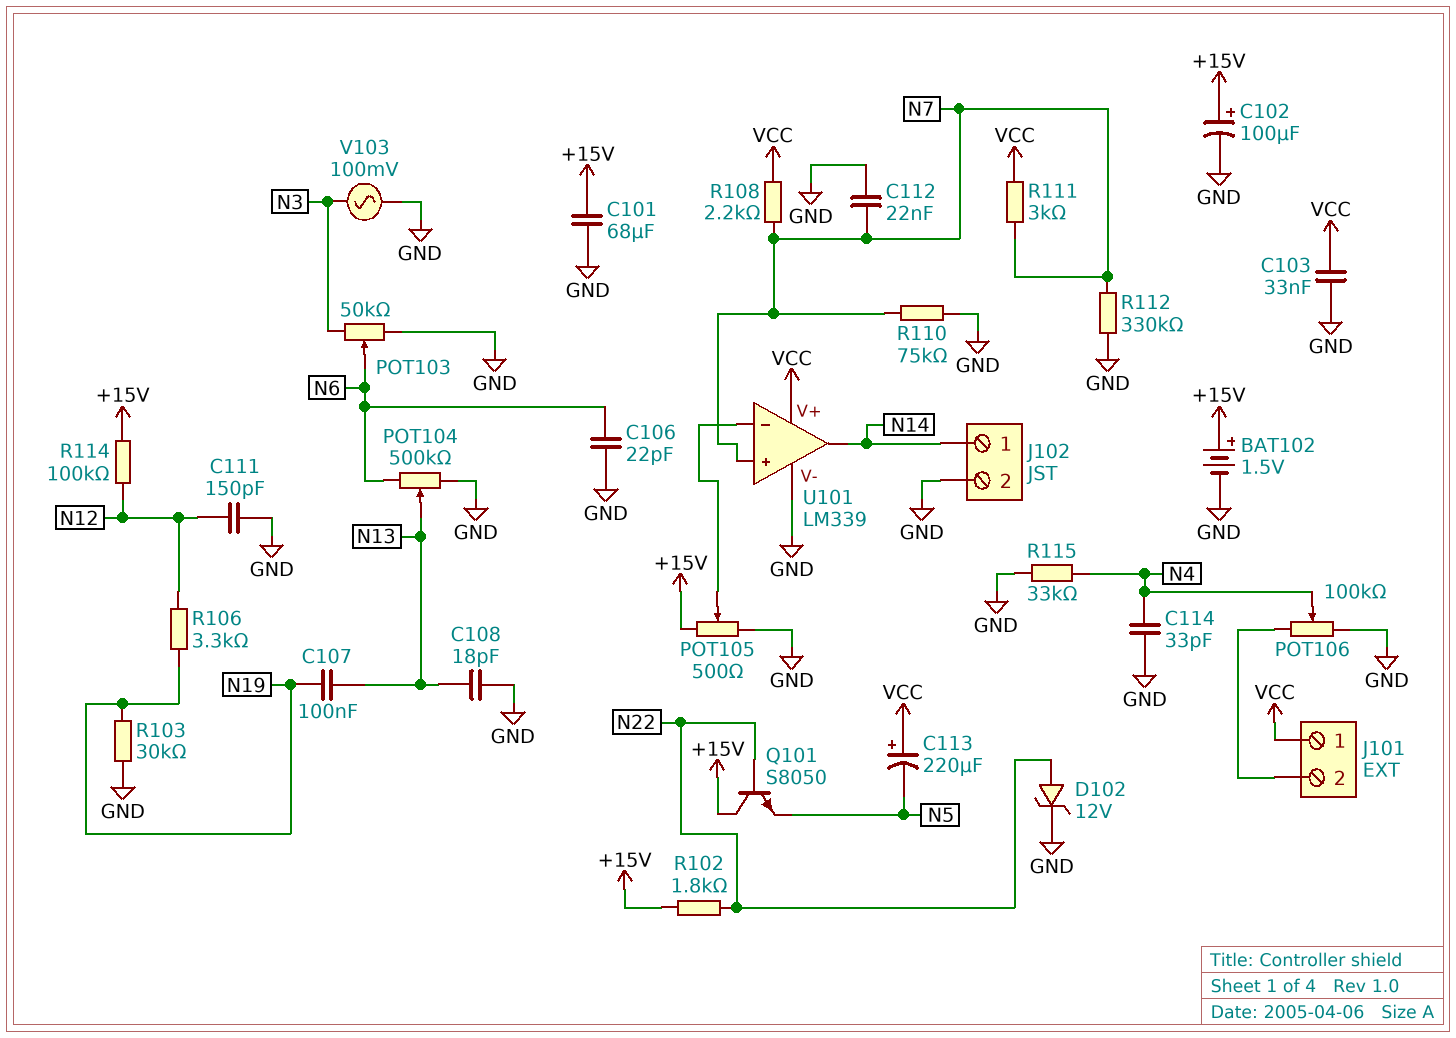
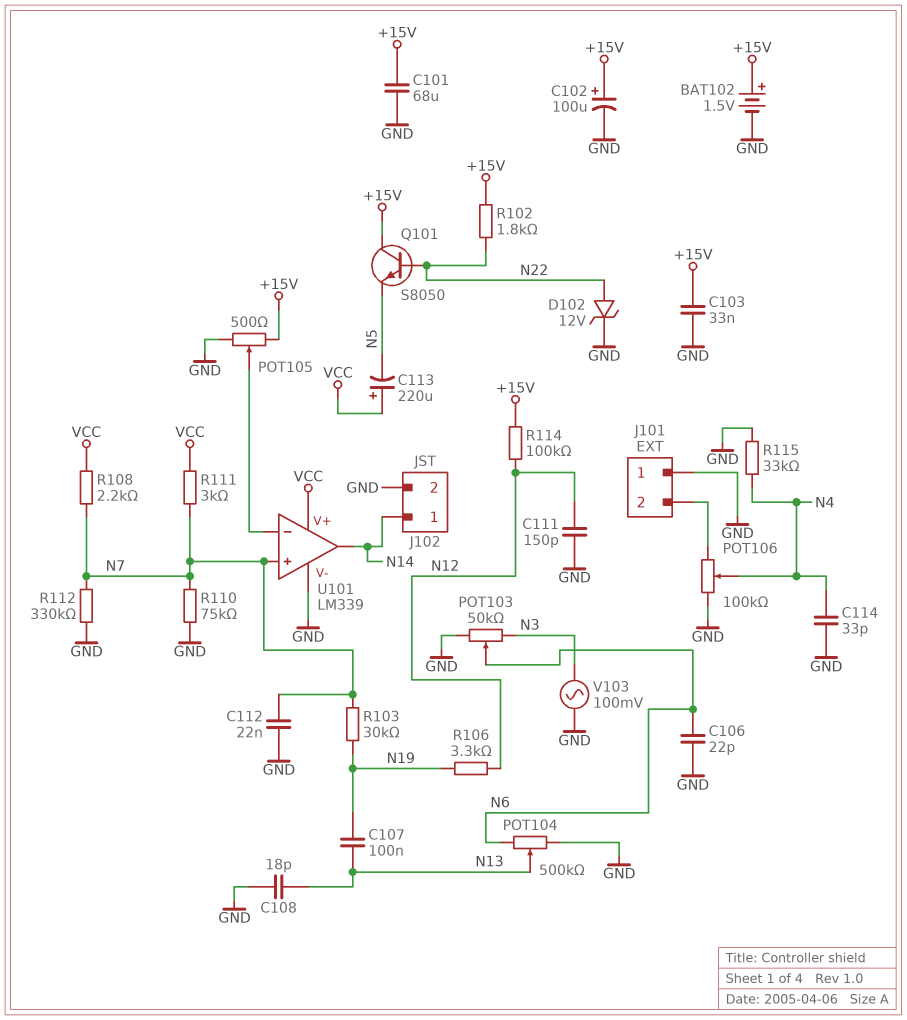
C103: 33nF (GND, VCC) -> 33nF (+15V, GND)
J101 pin 1: VCC -> GND
R103: 30k (GND, N19) -> 30k (N7, N19)

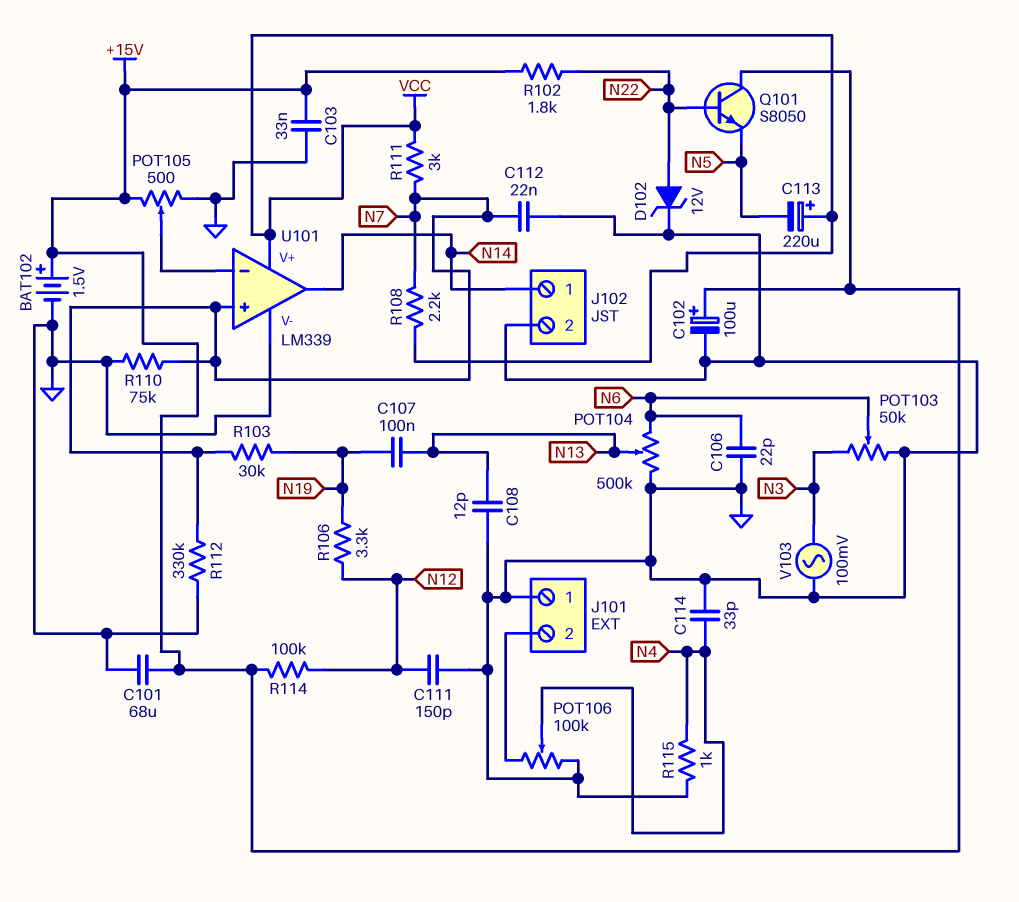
C108: 18pF (GND, N13) -> 12pF (GND, N13)
R115: 33k (GND, N4) -> 1k (GND, N4)

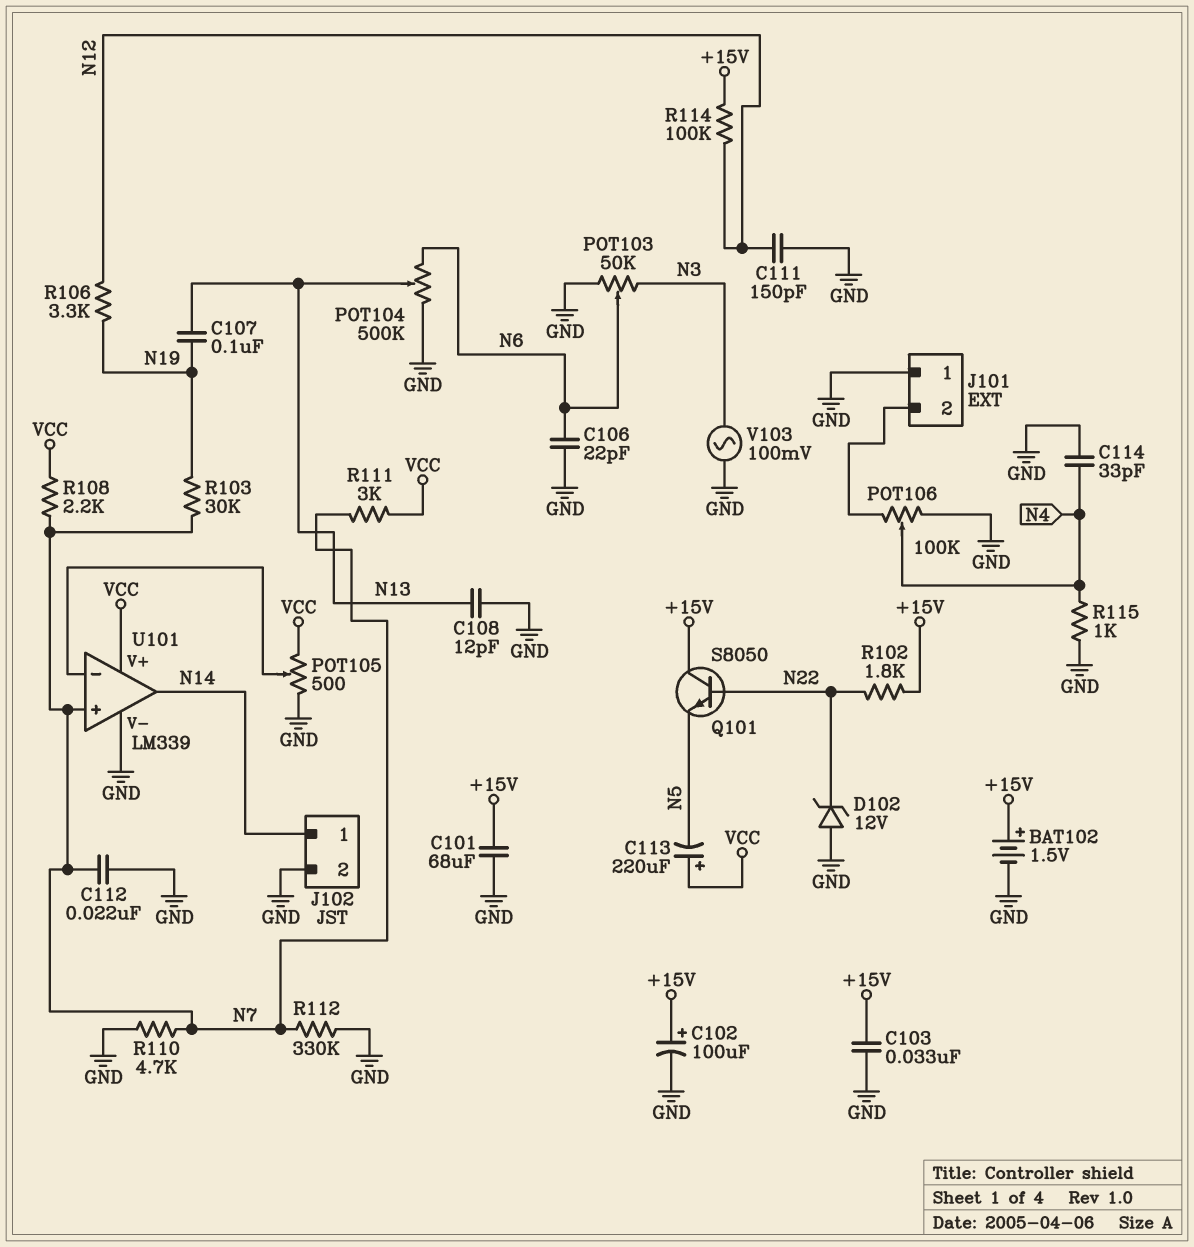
D102: zener 12V (A N22, K GND) -> zener 12V (A GND, K N22)
POT105: 500 (+15V, GND, wiper U101/in-) -> 500 (GND, VCC, wiper U101/in-)
R110: 75k (GND, N7) -> 4.7k (GND, N7)

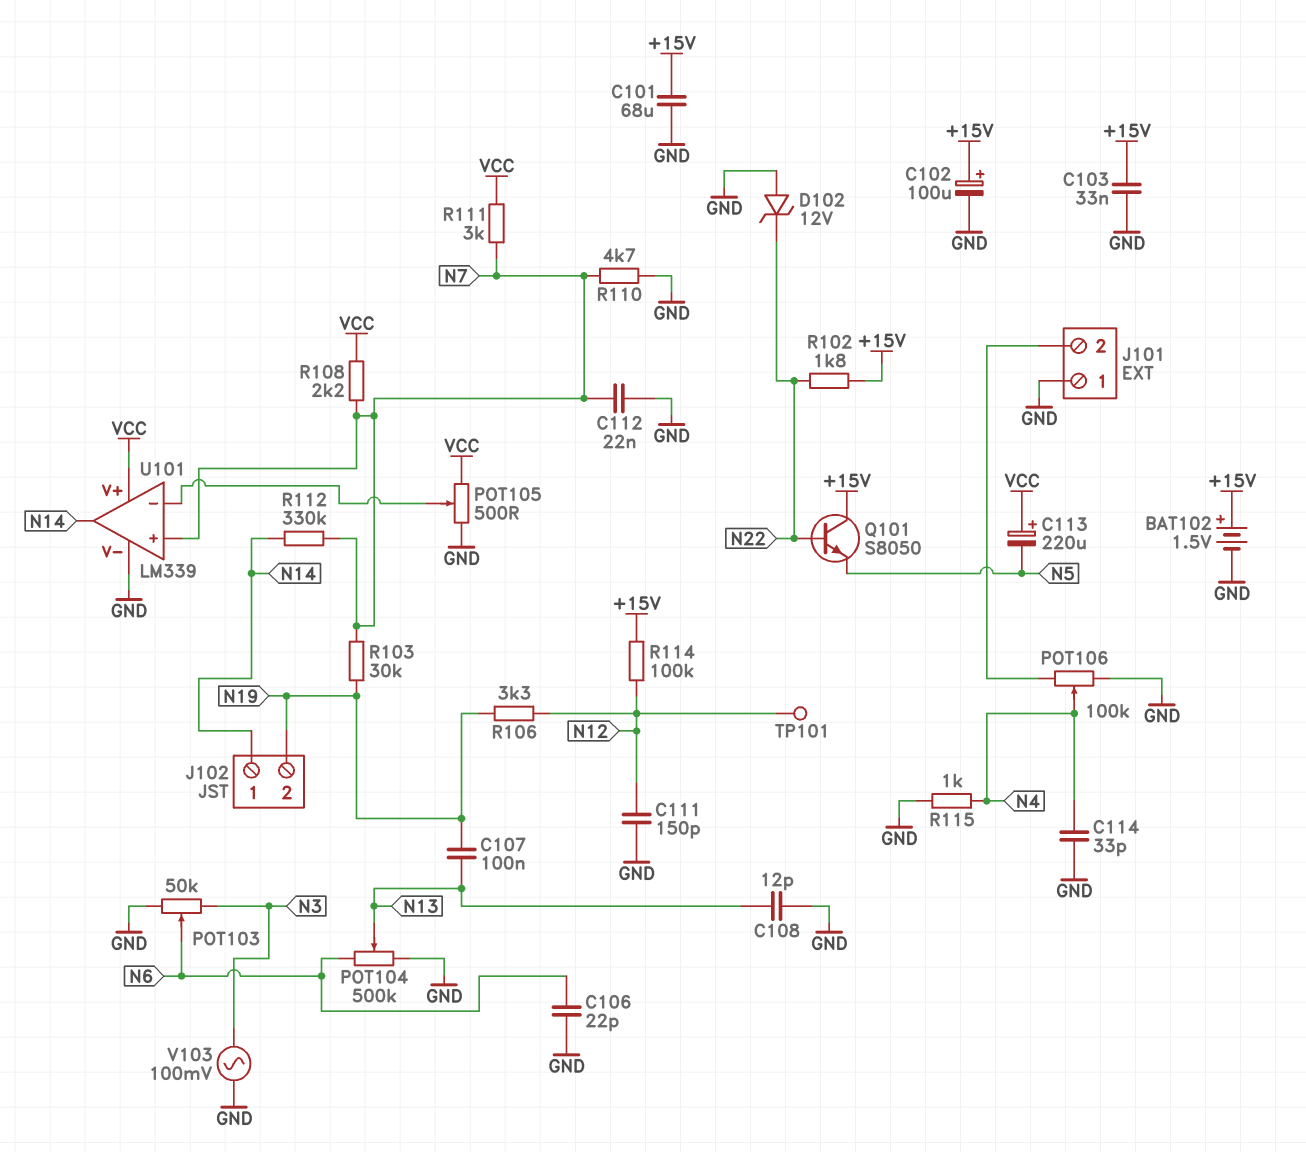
J102 pin 2: GND -> N19
R112: 330k (GND, N7) -> 330k (N7, N14)
TP101: none -> test point (N12)

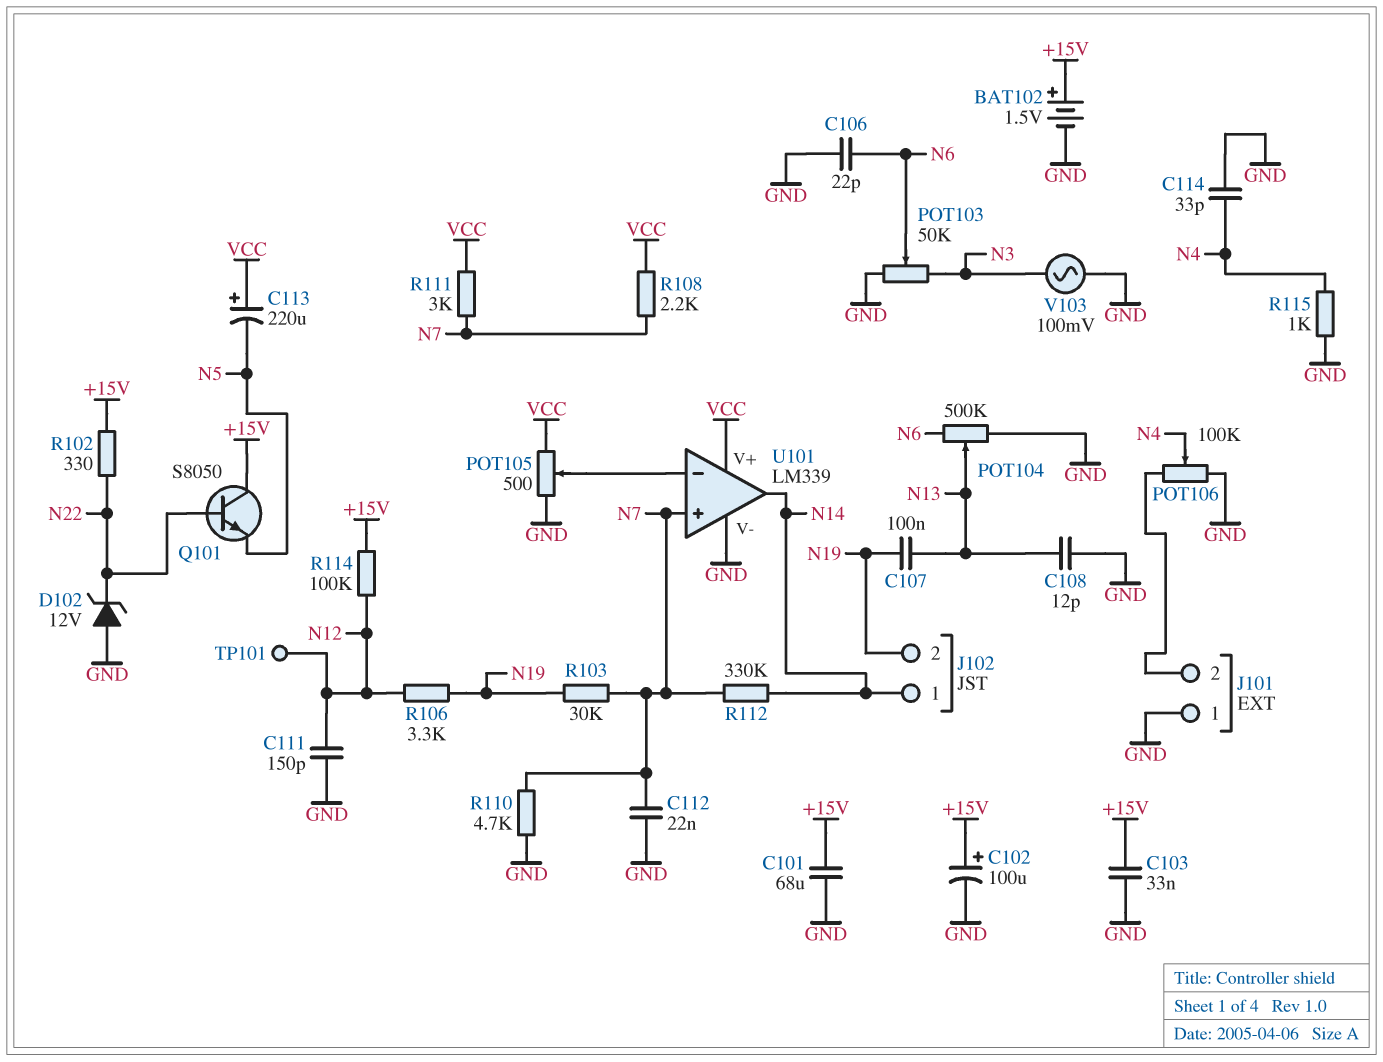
R102: 1.8k (+15V, N22) -> 330 (+15V, N22)

